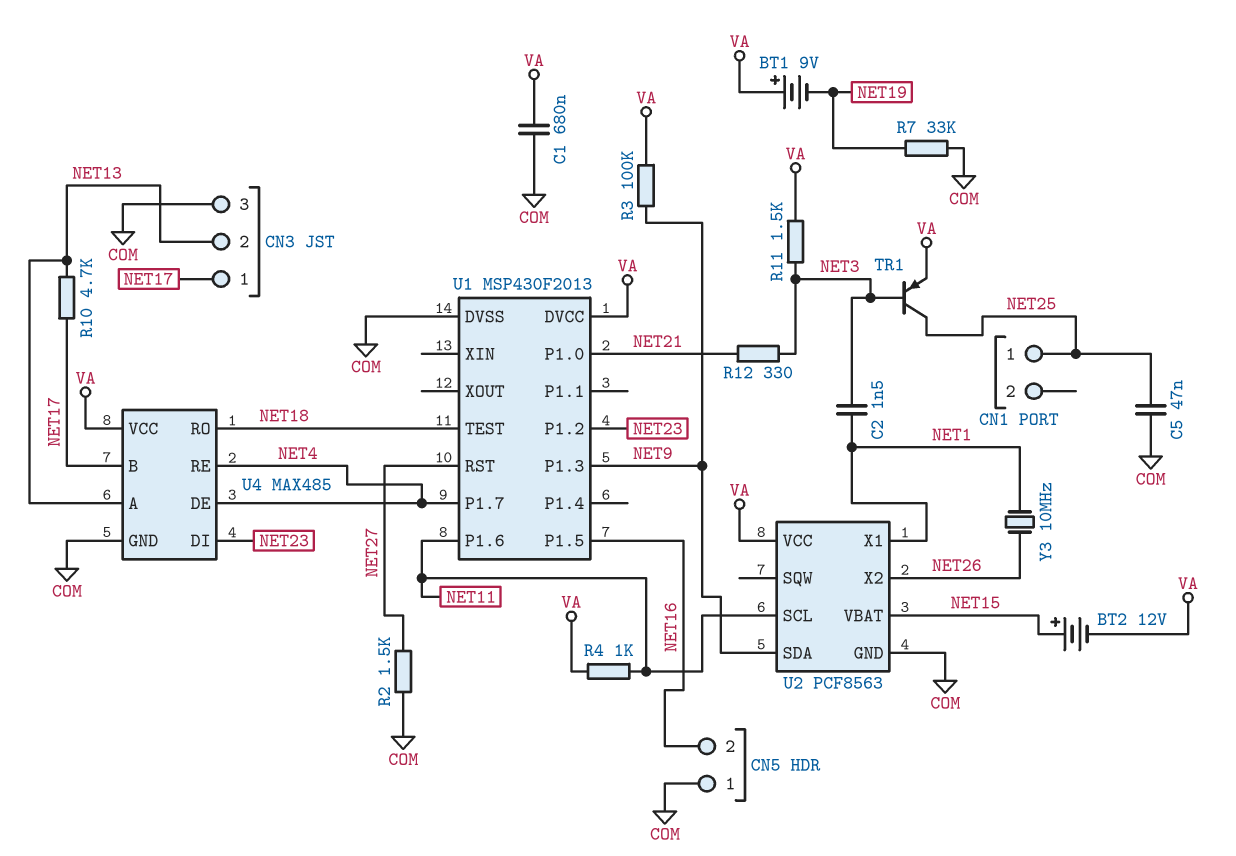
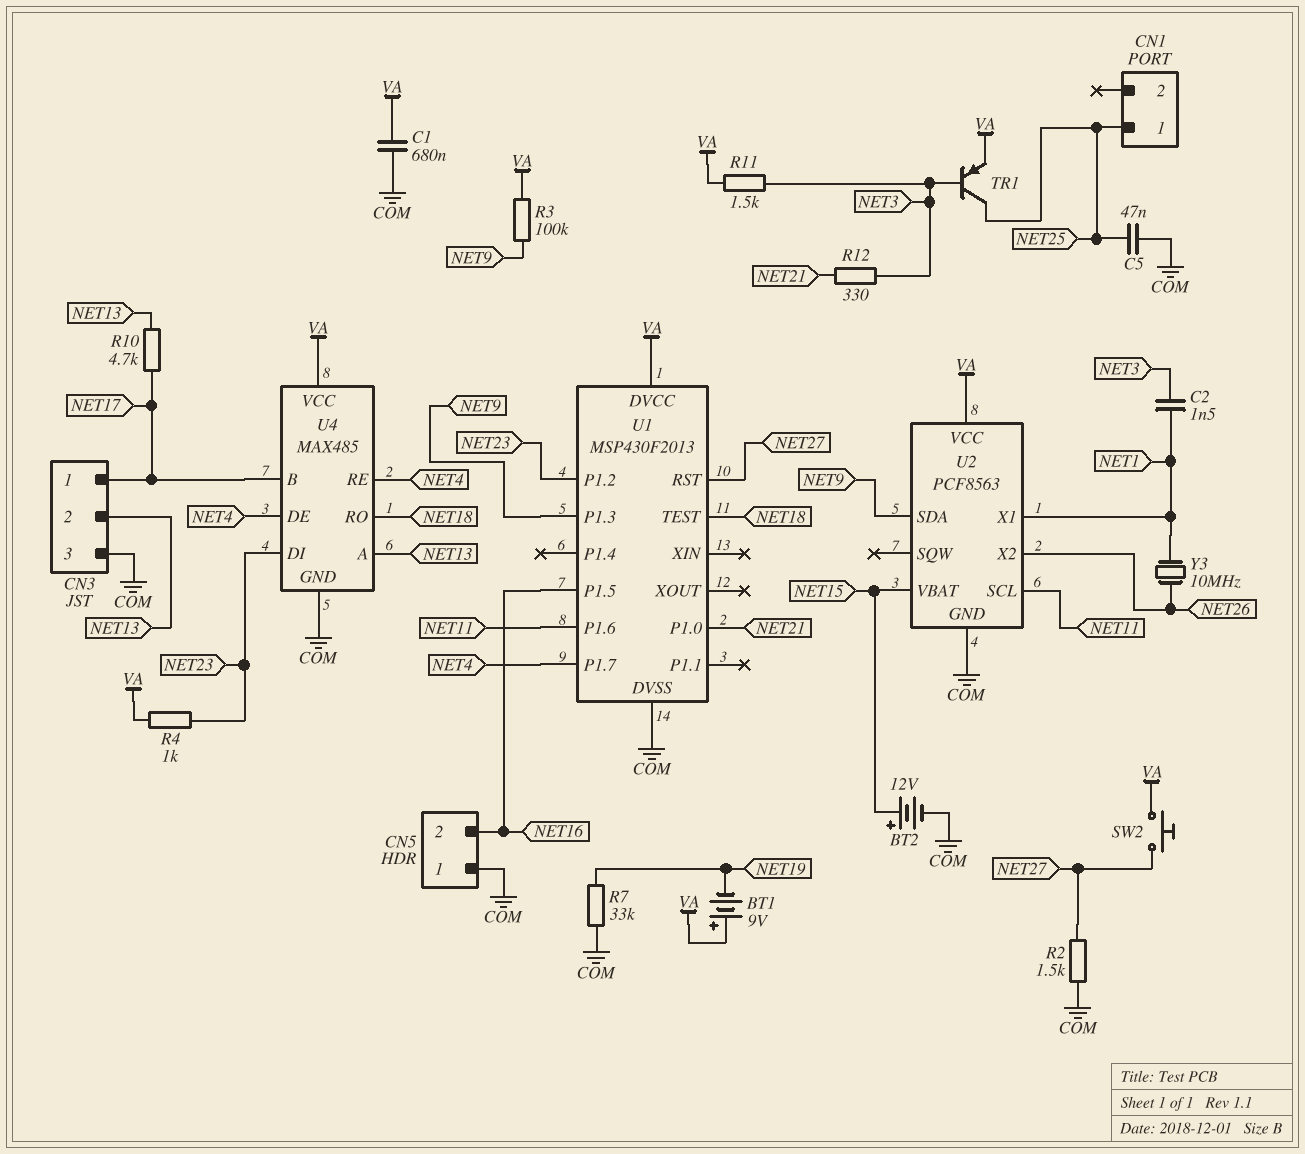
BT2: 12V (plus NET15, minus VA) -> 12V (plus NET15, minus COM)
R4: 1k (NET11, VA) -> 1k (NET23, VA)
SW2: none -> button (NET27, VA)

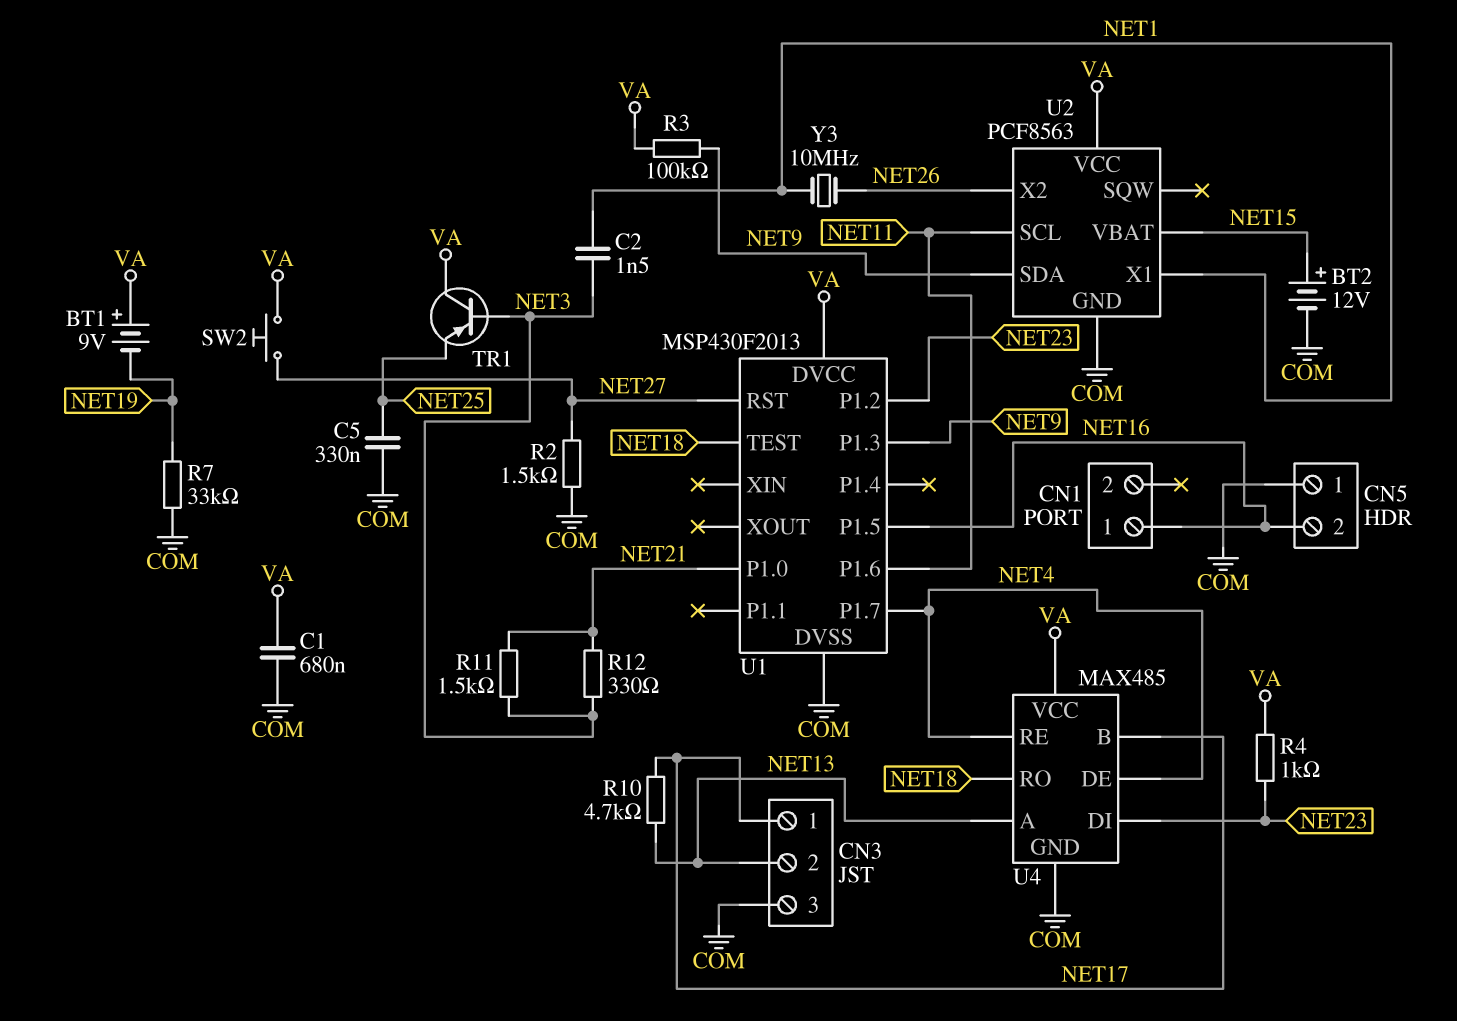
C5: 47nF (COM, NET25) -> 330nF (COM, NET25)
CN1 pin 1: NET25 -> NET16
R11: 1.5k (NET3, VA) -> 1.5k (NET3, NET21)
TR1: PNP (B NET3, C NET25, E VA) -> PNP (B NET3, C VA, E NET25)

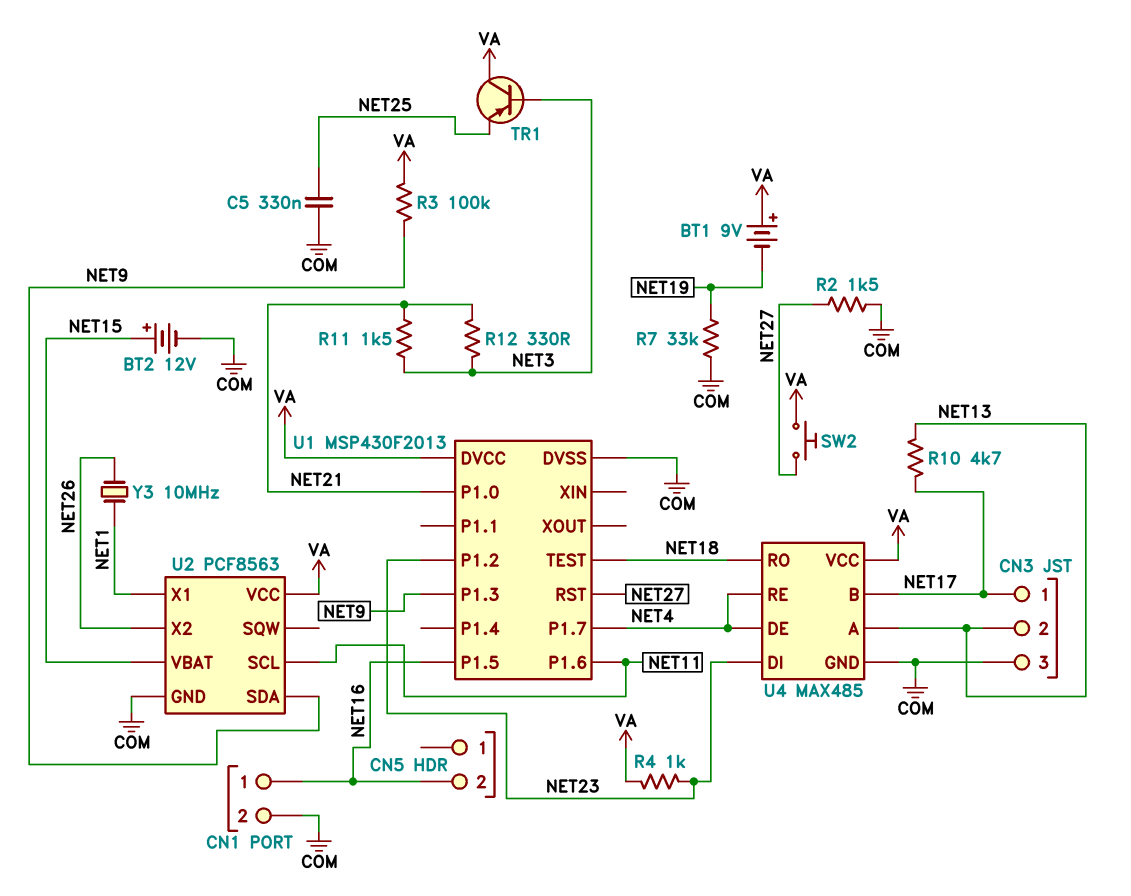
C1: 680nF (COM, VA) -> none
C2: 1.5nF (NET1, NET3) -> none
CN1 pin 2: none -> COM
CN5 pin 1: COM -> none

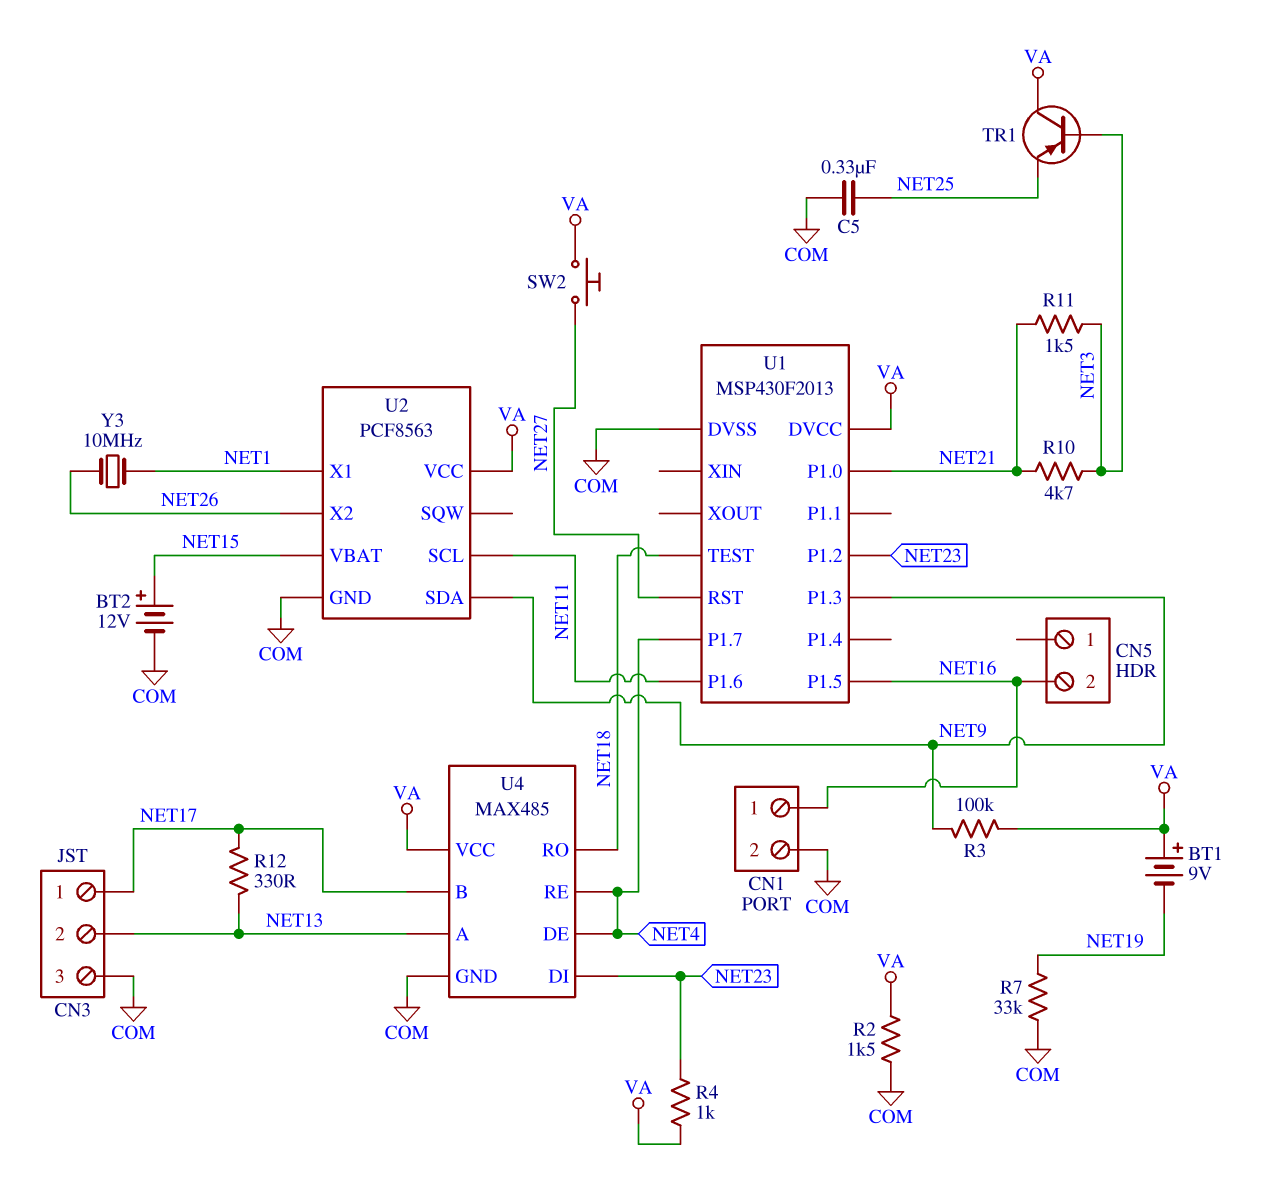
R2: 1.5k (COM, NET27) -> 1.5k (COM, VA)
R10: 4.7k (NET13, NET17) -> 4.7k (NET3, NET21)
R12: 330 (NET3, NET21) -> 330 (NET13, NET17)

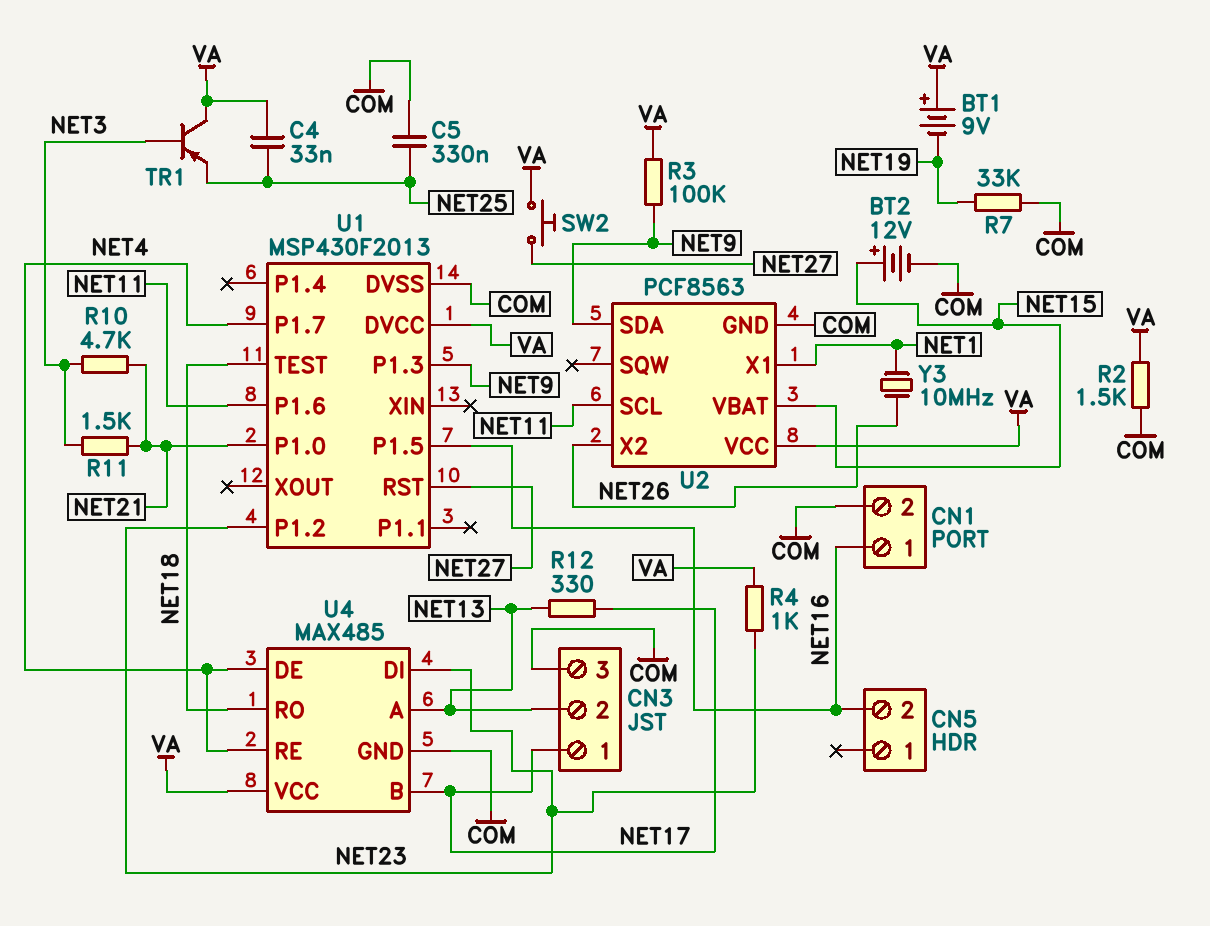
C4: none -> 33nF (NET25, VA)

